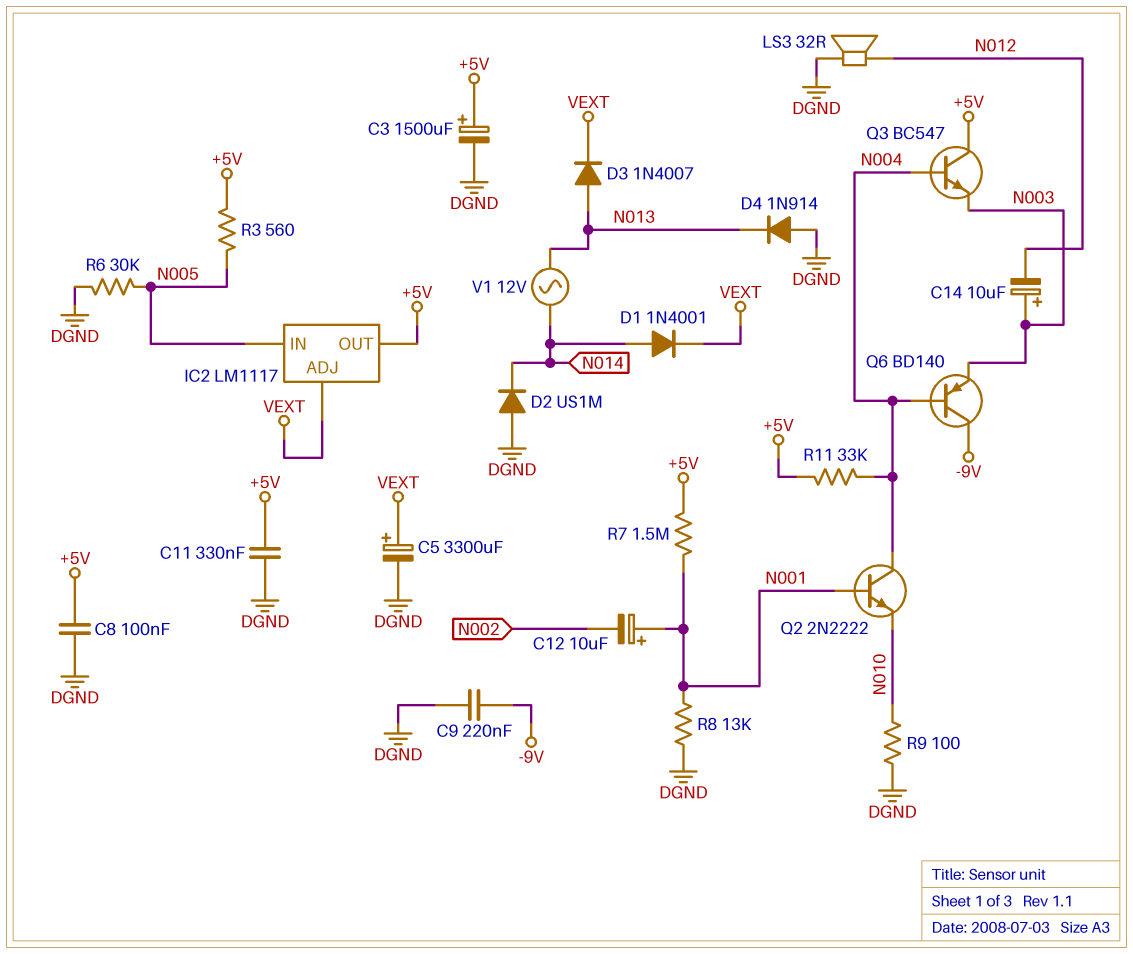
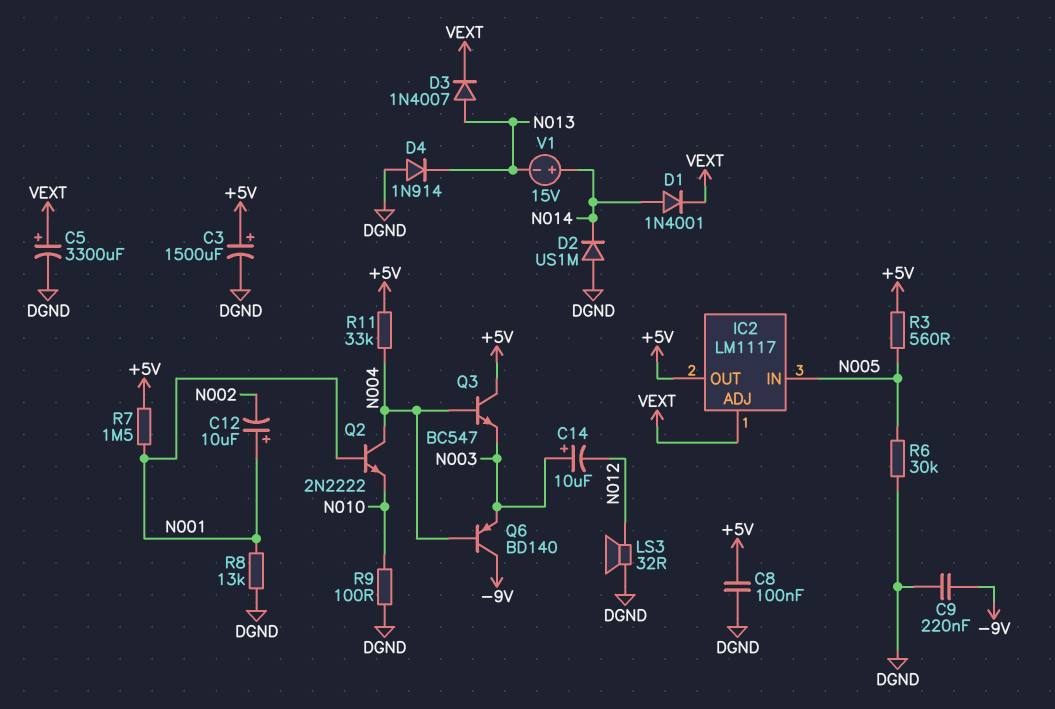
C11: 330nF (+5V, DGND) -> none
V1: AC 12V (N013, N014) -> 15V (plus N014, minus N013)

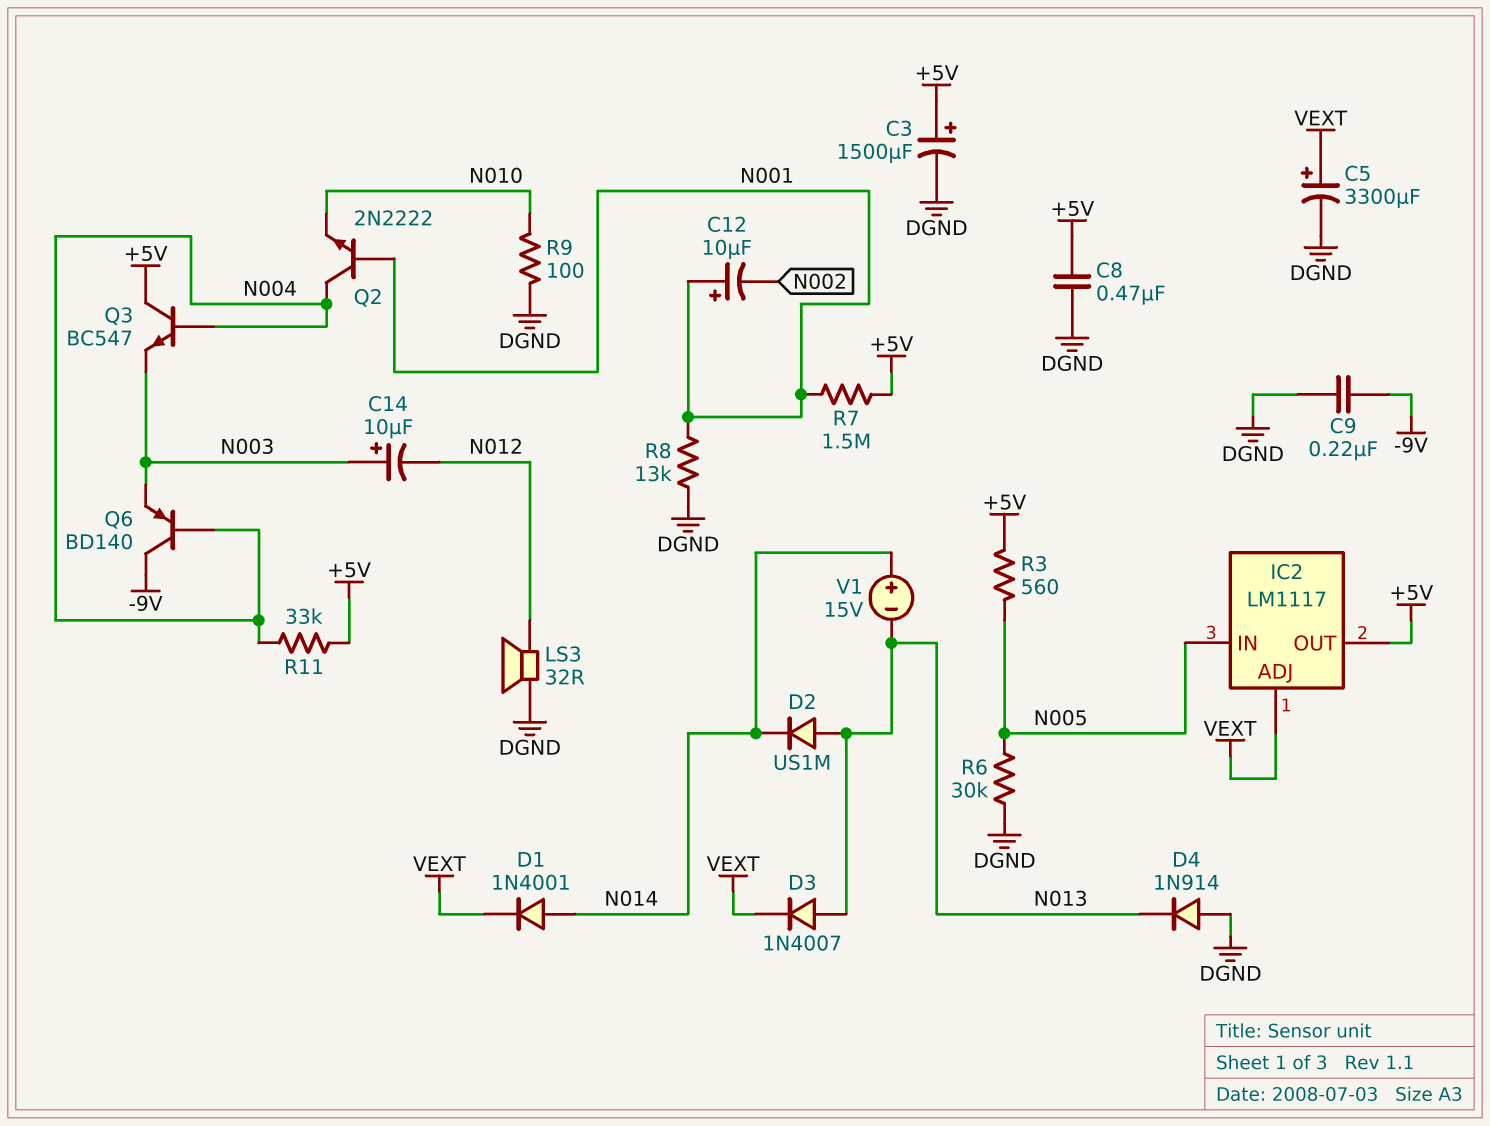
C8: 100nF (+5V, DGND) -> 470nF (+5V, DGND)
D2: diode US1M (A DGND, K N014) -> diode US1M (A N013, K N014)

